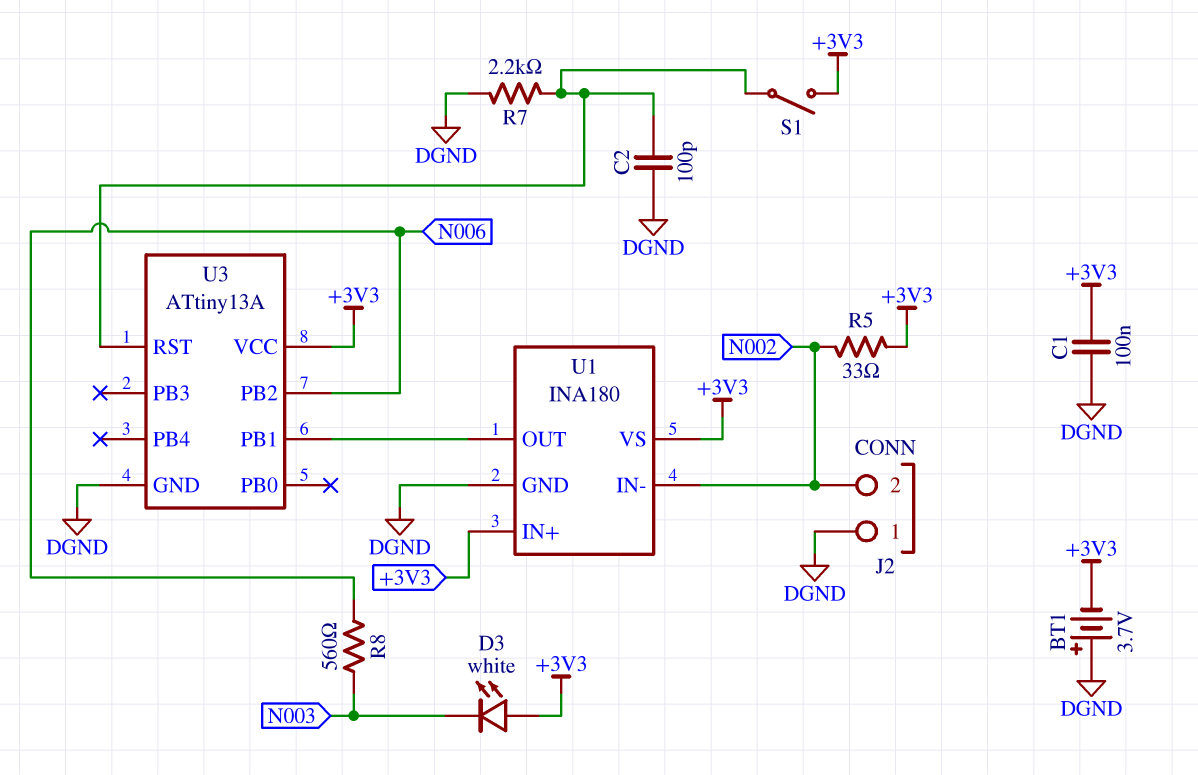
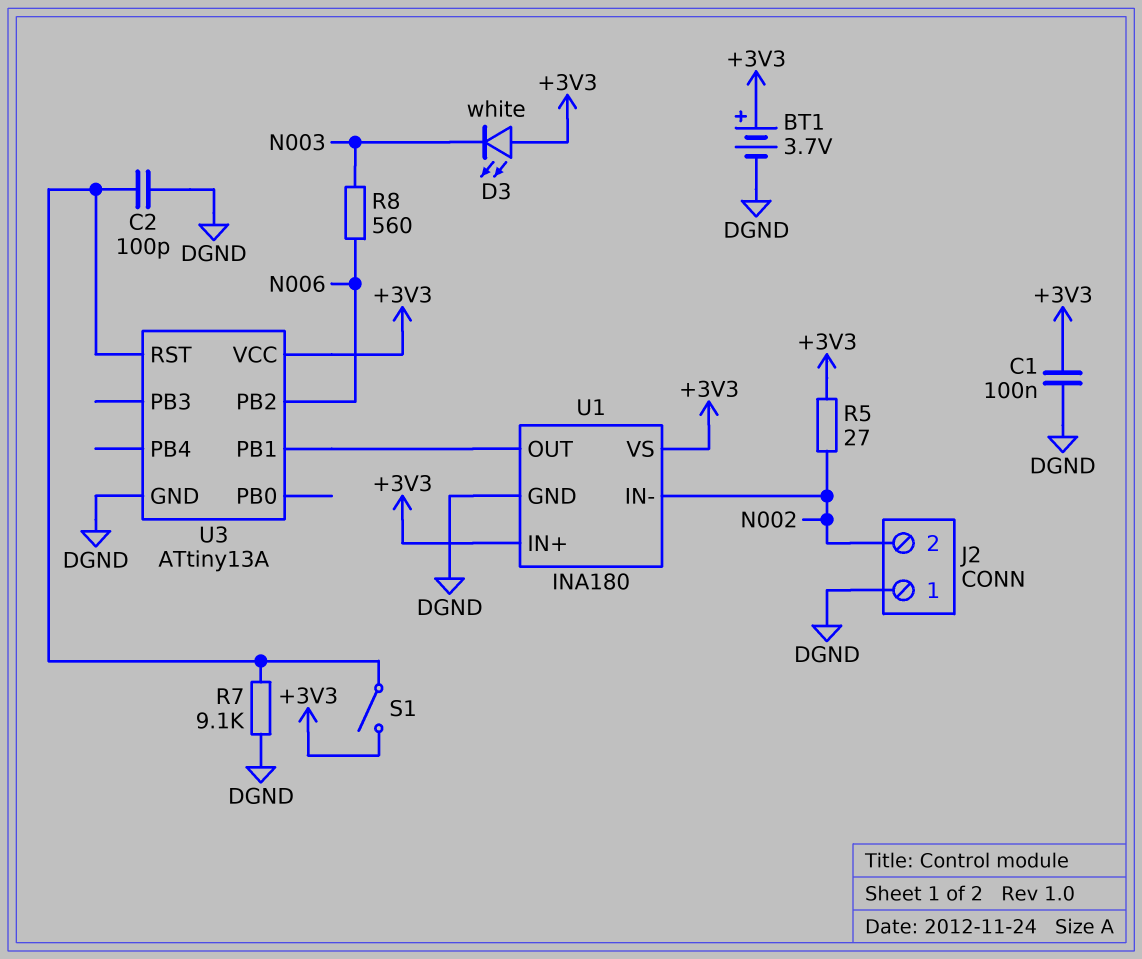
BT1: 3.7V (plus DGND, minus +3V3) -> 3.7V (plus +3V3, minus DGND)
R5: 33 (+3V3, N002) -> 27 (+3V3, N002)
R7: 2.2k (DGND, U3/RST) -> 9.1k (DGND, U3/RST)

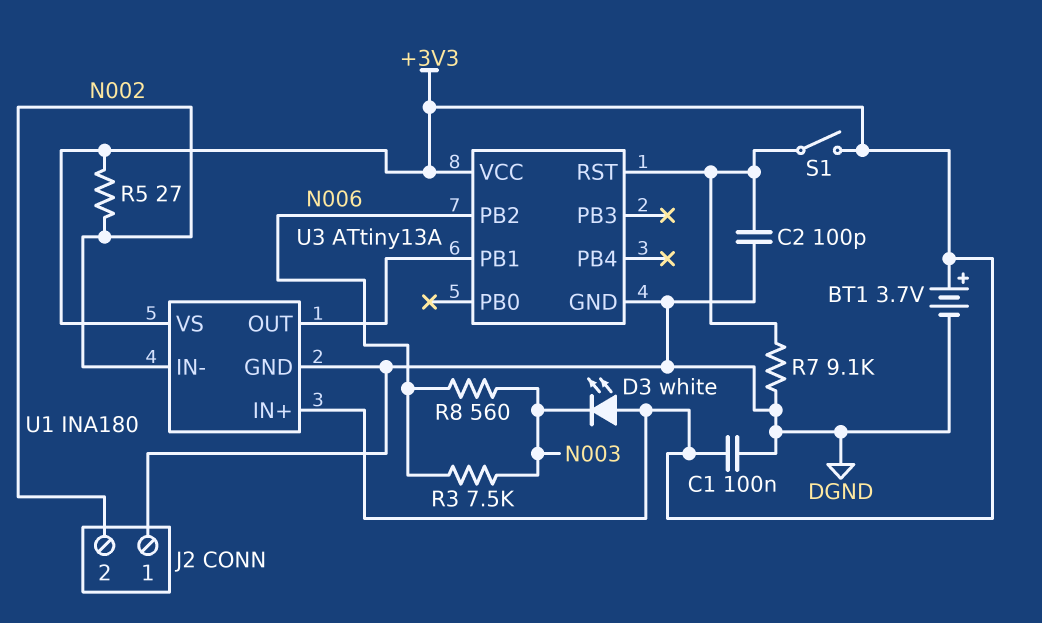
R3: none -> 7.5k (N003, N006)

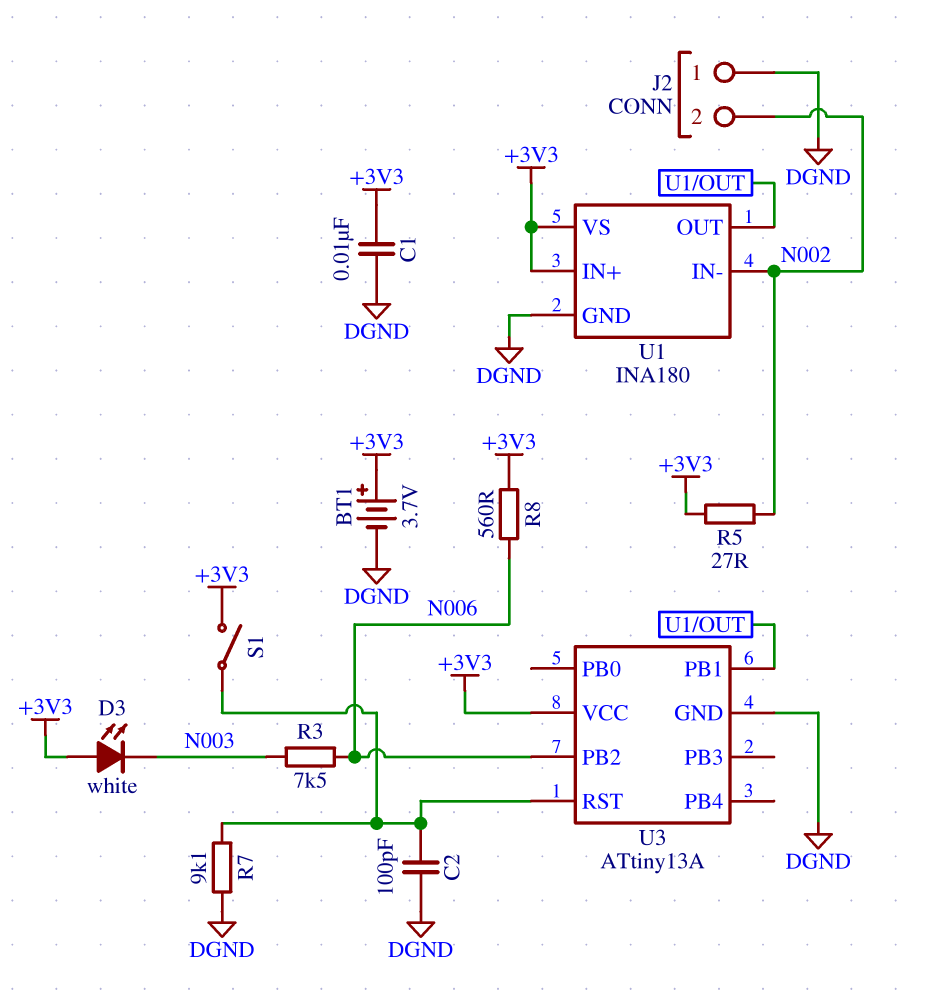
C1: 100nF (+3V3, DGND) -> 10nF (+3V3, DGND)
R8: 560 (N003, N006) -> 560 (+3V3, N006)

